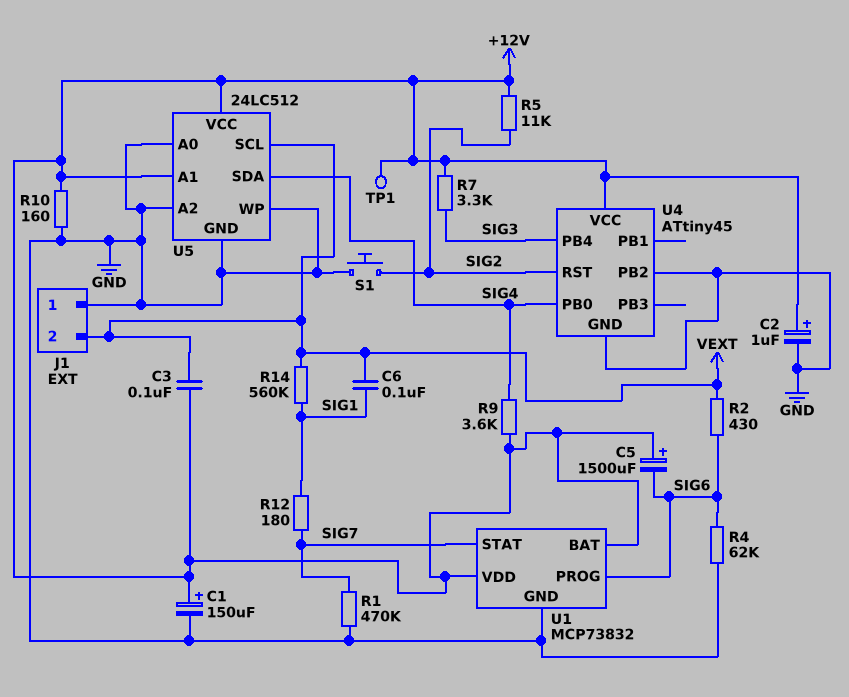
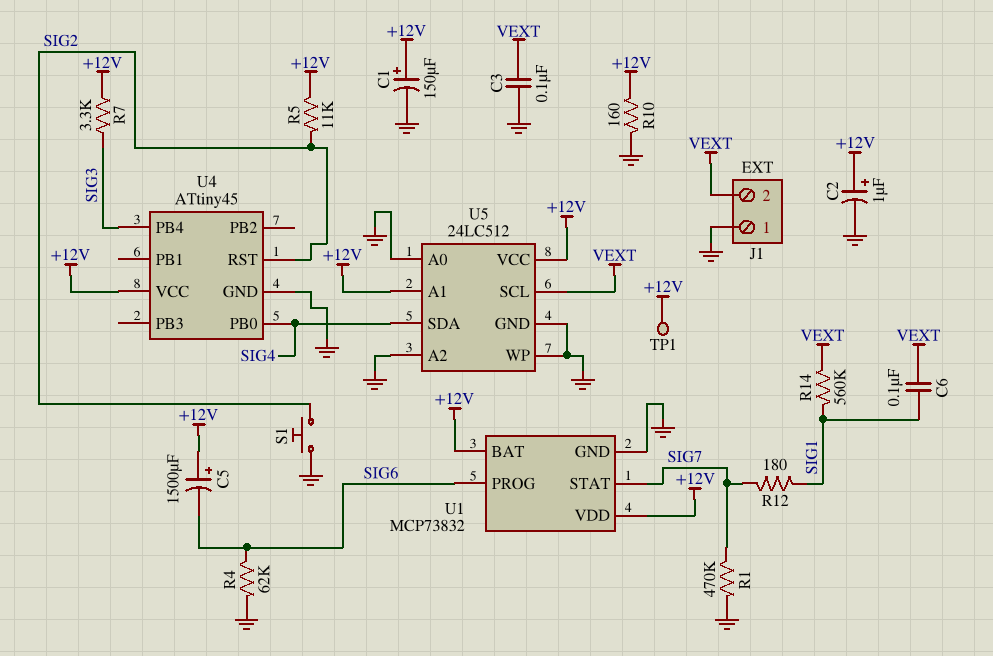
C3: 100nF (+12V, VEXT) -> 100nF (GND, VEXT)
R2: 430 (SIG6, VEXT) -> none
R9: 3.6k (+12V, SIG4) -> none
U4 pin PB2: GND -> none

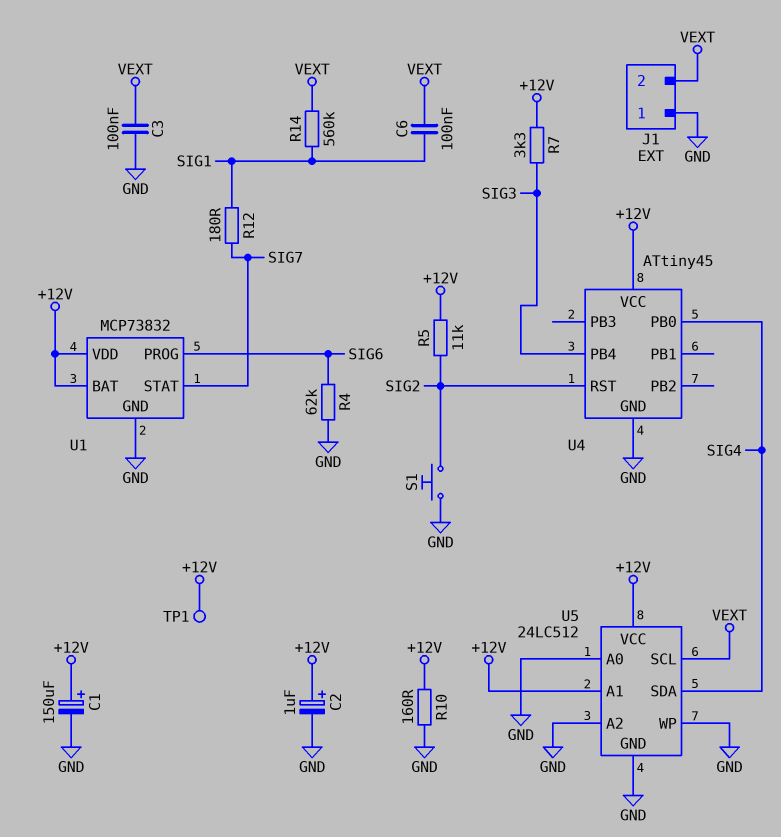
C5: 1500uF (plus +12V, minus SIG6) -> none
R1: 470k (GND, SIG7) -> none

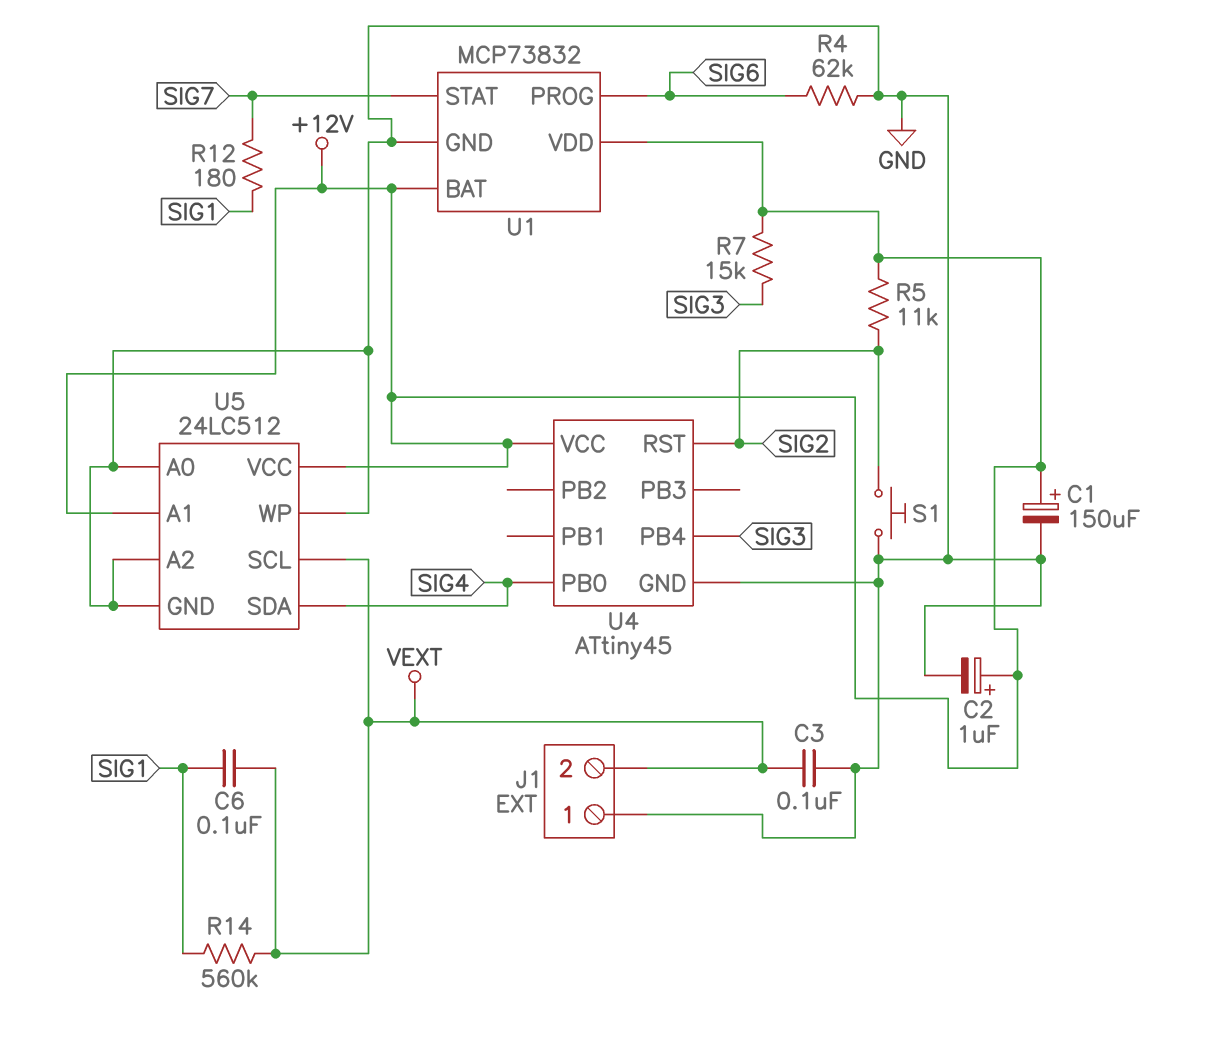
R7: 3.3k (+12V, SIG3) -> 15k (+12V, SIG3)
R10: 160 (+12V, GND) -> none
TP1: test point (+12V) -> none

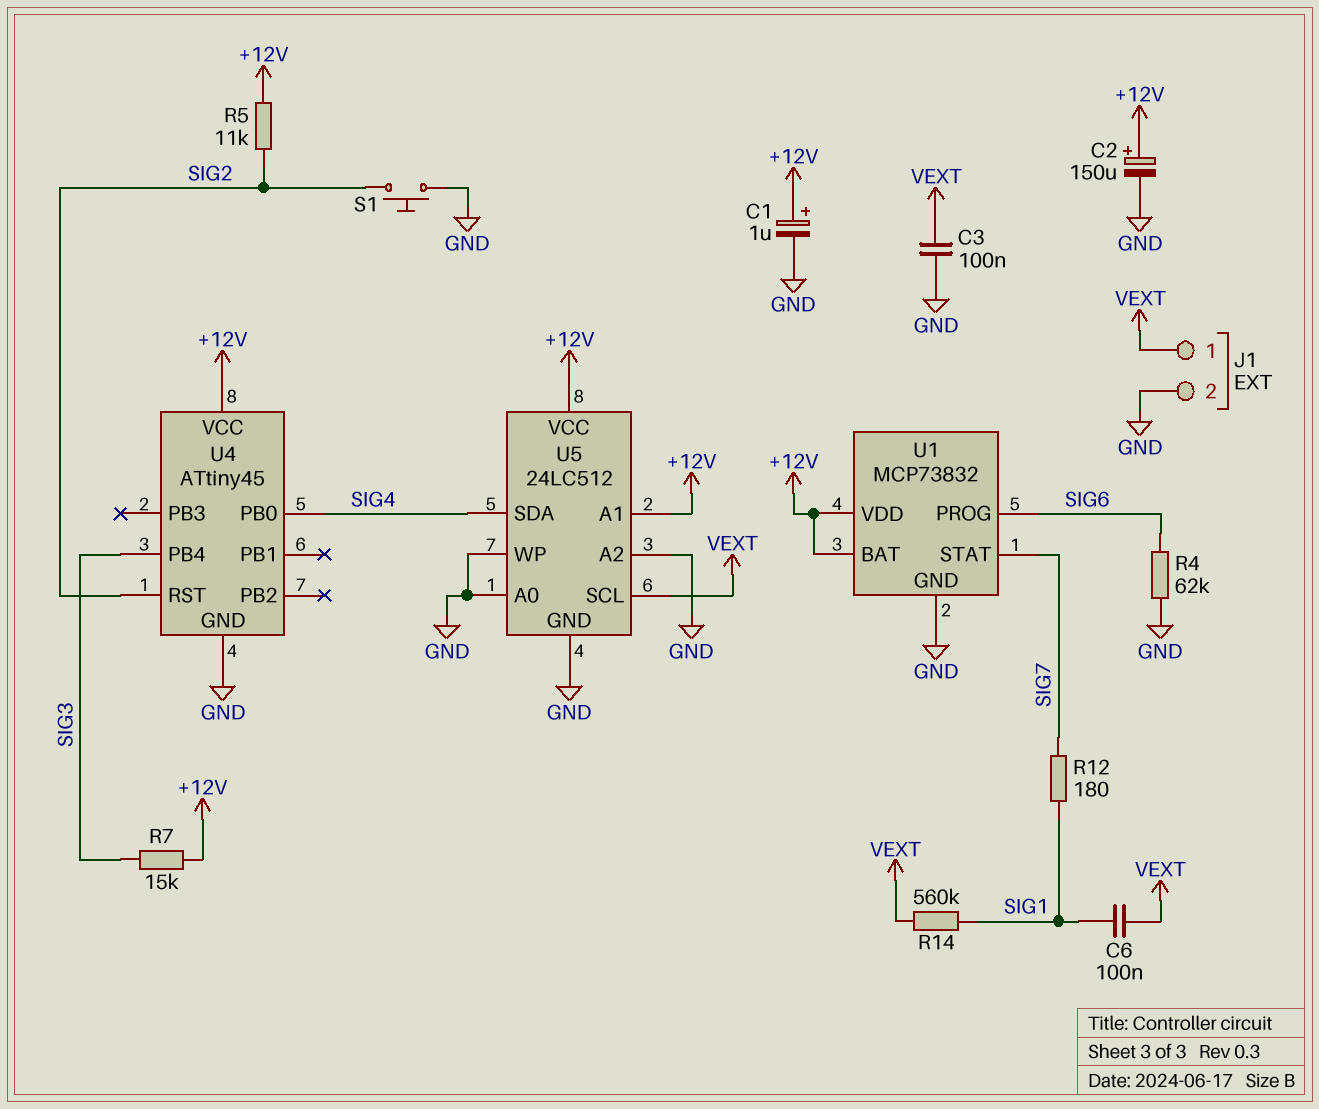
C1: 150uF (plus +12V, minus GND) -> 1uF (plus +12V, minus GND)
C2: 1uF (plus +12V, minus GND) -> 150uF (plus +12V, minus GND)
J1 pin 1: GND -> VEXT
J1 pin 2: VEXT -> GND

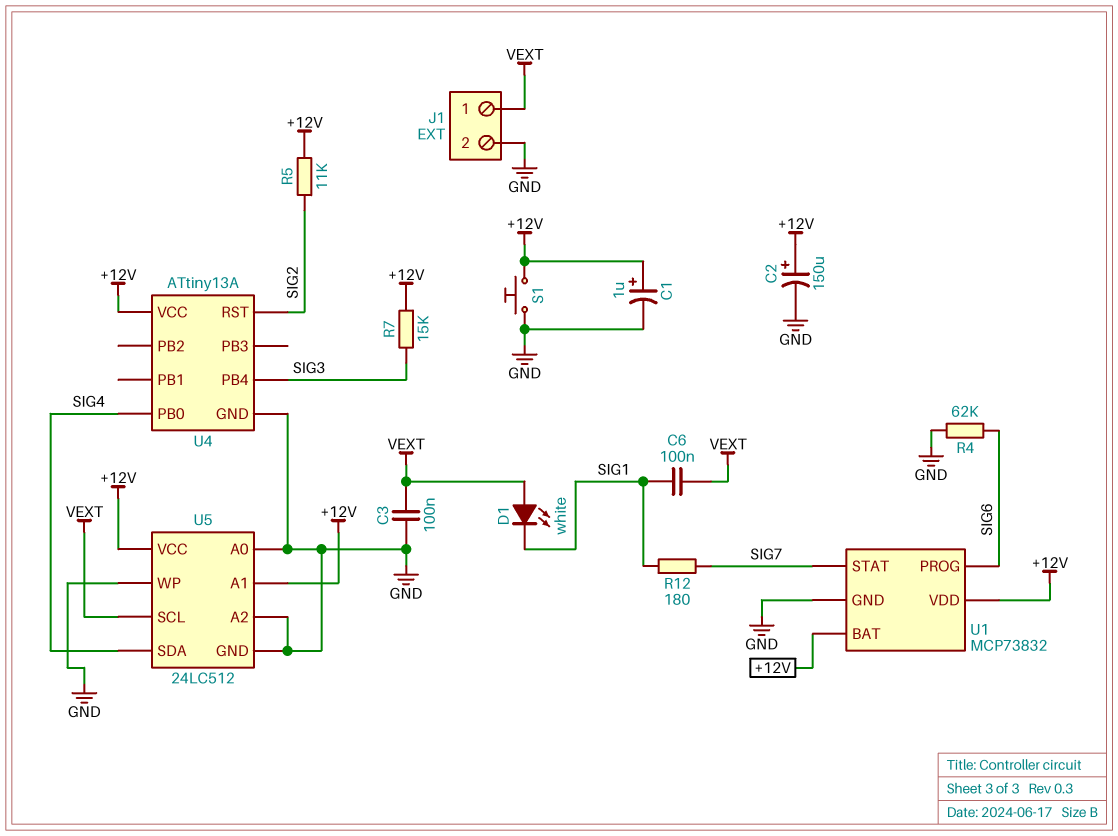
D1: none -> LED white (A VEXT, K SIG1)
R14: 560k (SIG1, VEXT) -> none
S1: button (GND, SIG2) -> button (+12V, GND)
U4: ATtiny45 -> ATtiny13A

